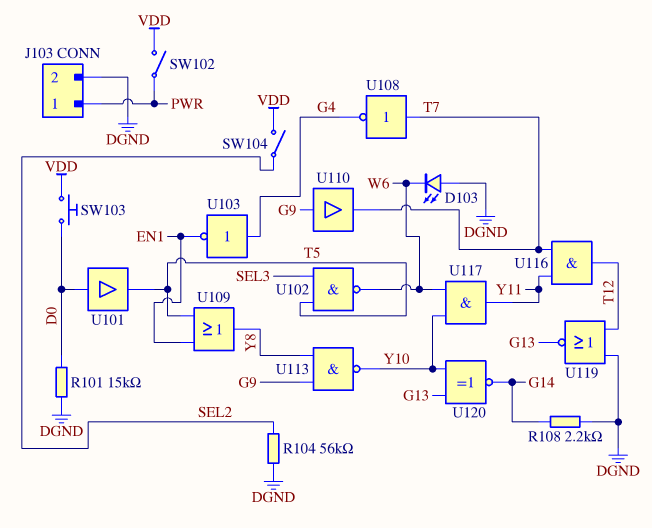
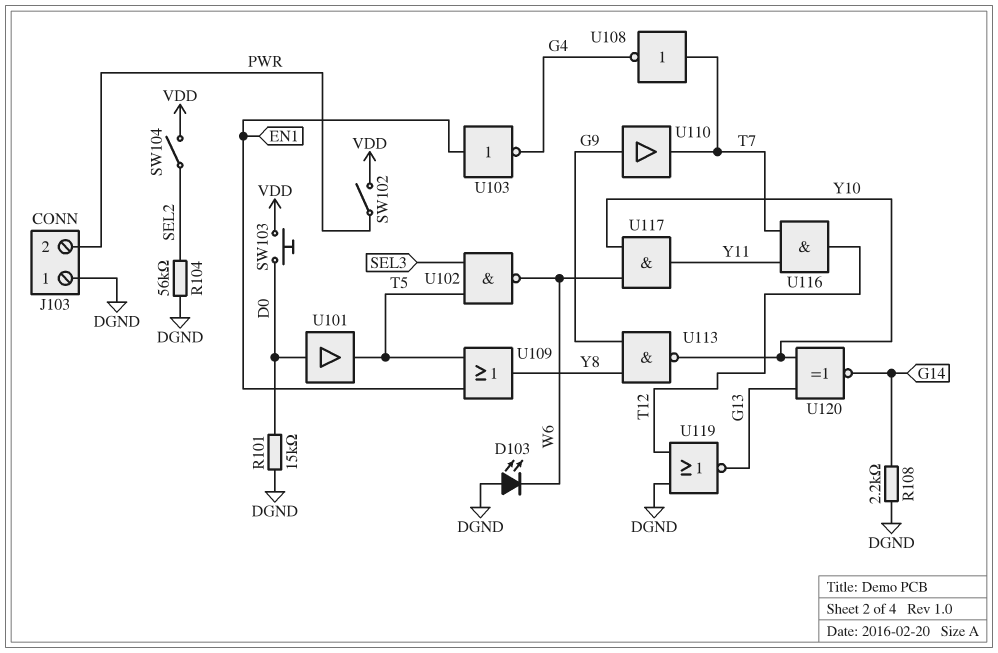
J103 pin 1: PWR -> DGND
J103 pin 2: DGND -> PWR
U103: NOT (in G4, out EN1) -> NOT (in EN1, out G4)

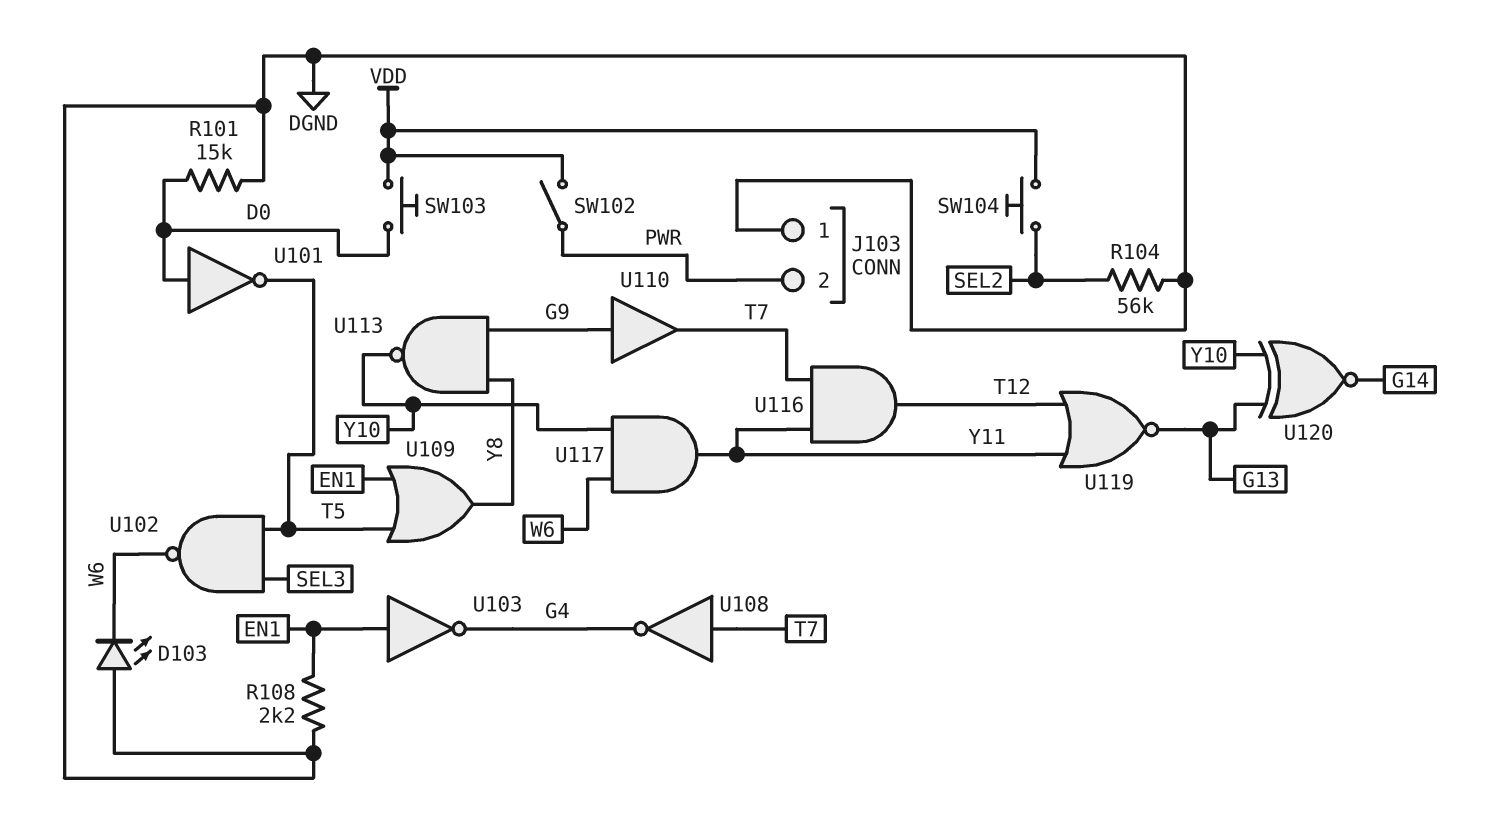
R108: 2.2k (DGND, G14) -> 2.2k (DGND, EN1)
SW104: switch (SEL2, VDD) -> button (SEL2, VDD)
U101: buffer (in D0, out T5) -> NOT (in D0, out T5)
U119: NOR (in DGND, in T12, out G13) -> NOR (in T12, in Y11, out G13)

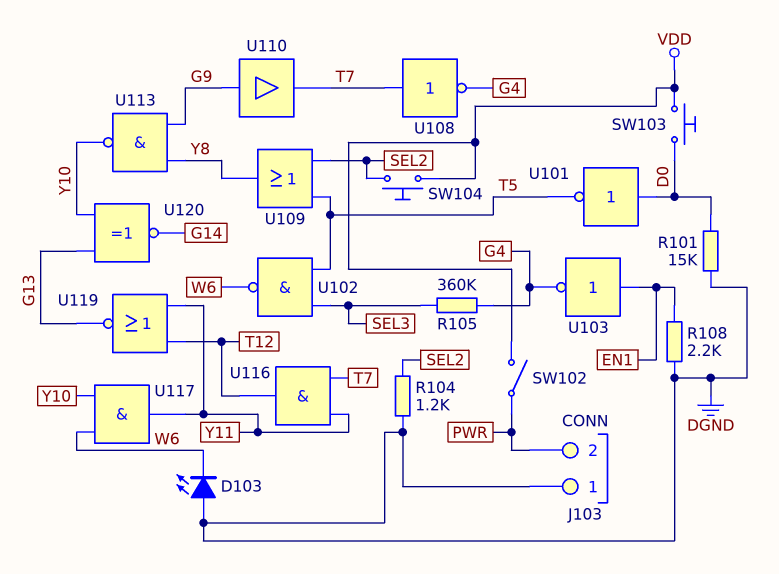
R104: 56k (DGND, SEL2) -> 1.2k (DGND, SEL2)
R105: none -> 360k (G4, SEL3)
U109: OR (in EN1, in T5, out Y8) -> OR (in SEL2, in T5, out Y8)

